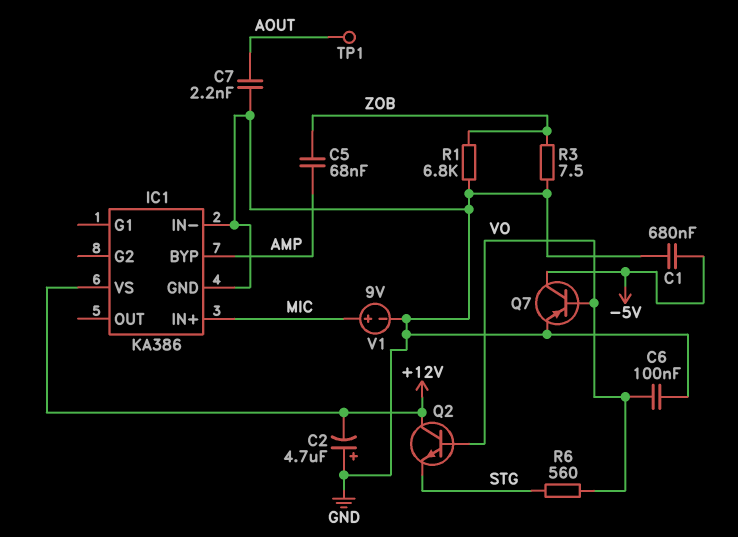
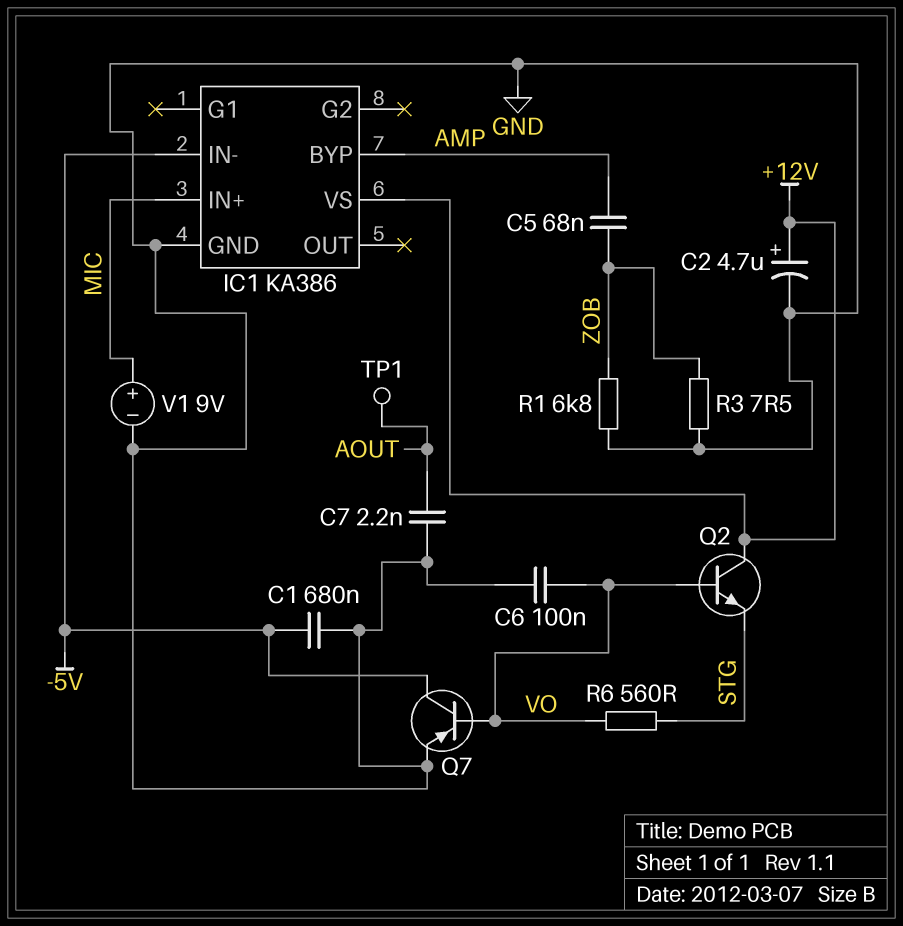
C2: 4.7uF (plus GND, minus +12V) -> 4.7uF (plus +12V, minus GND)
IC1 pin IN-: GND -> -5V

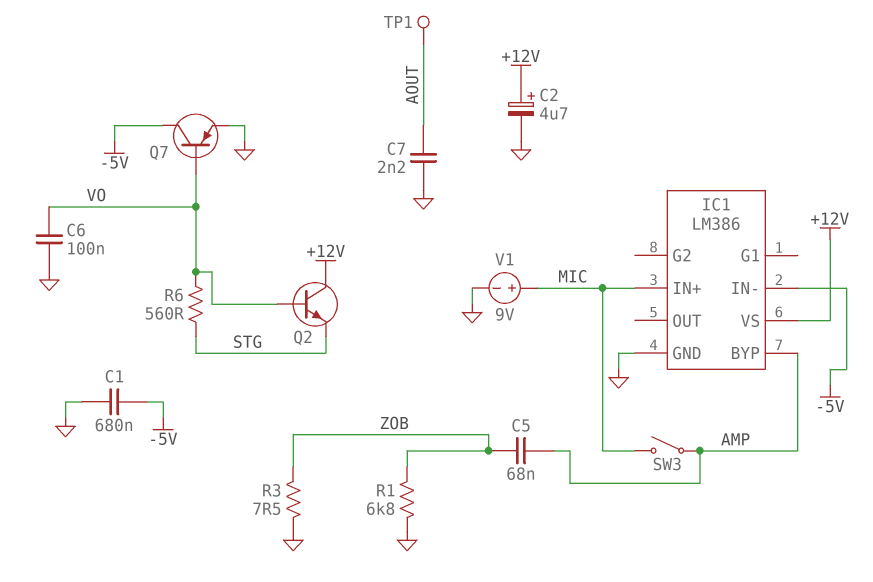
IC1: KA386 -> LM386
SW3: none -> switch (AMP, MIC)

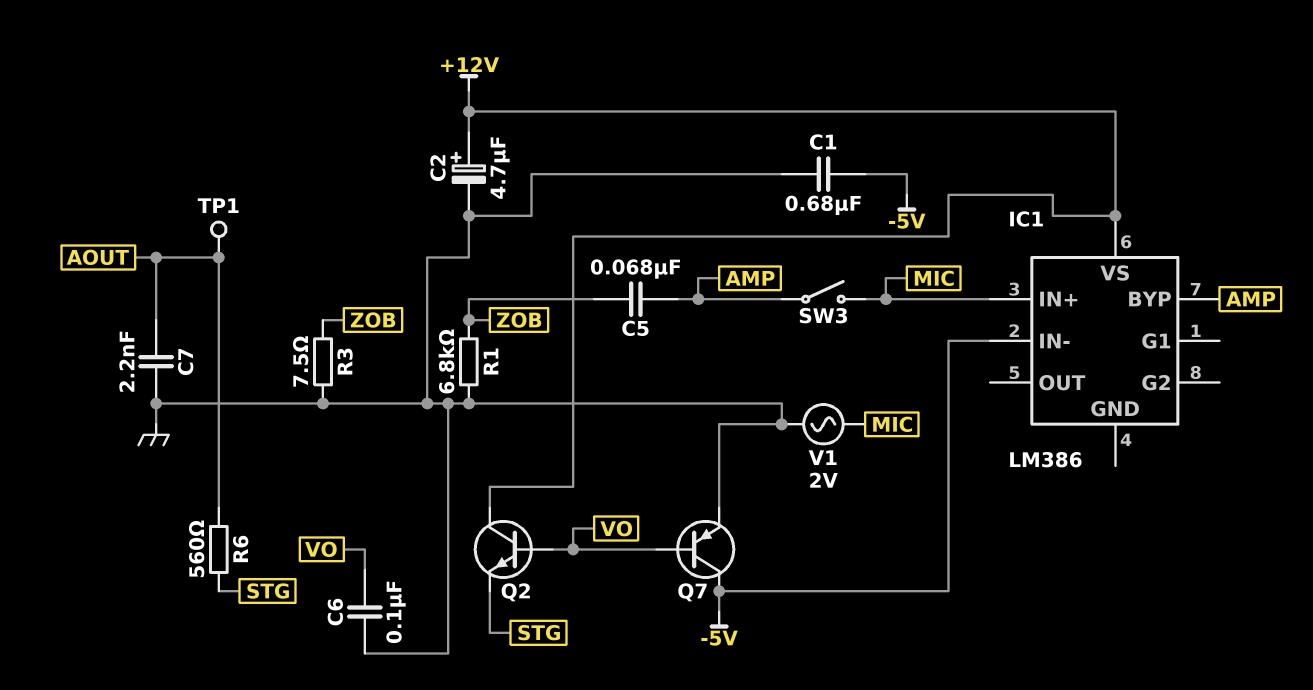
IC1 pin GND: GND -> none
R6: 560 (STG, VO) -> 560 (AOUT, STG)
V1: 9V (plus MIC, minus GND) -> AC 2V (GND, MIC)

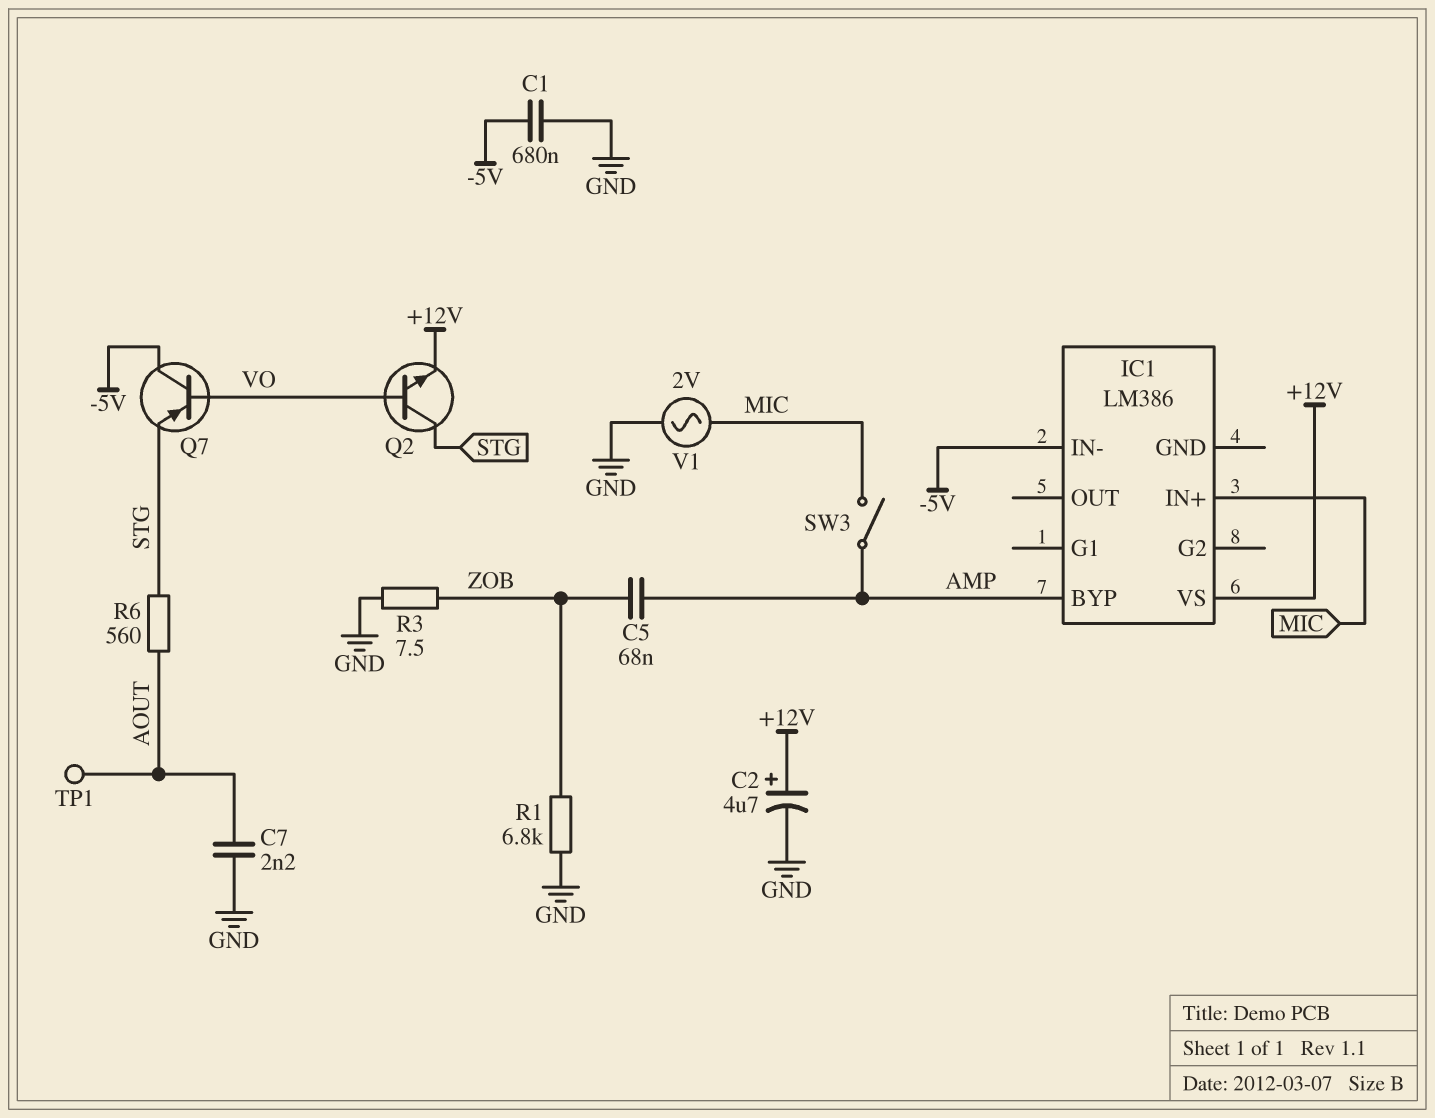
C6: 100nF (GND, VO) -> none
Q2: NPN (B VO, C +12V, E STG) -> NPN (B VO, C STG, E +12V)
Q7: PNP (B VO, C -5V, E GND) -> PNP (B VO, C -5V, E STG)

